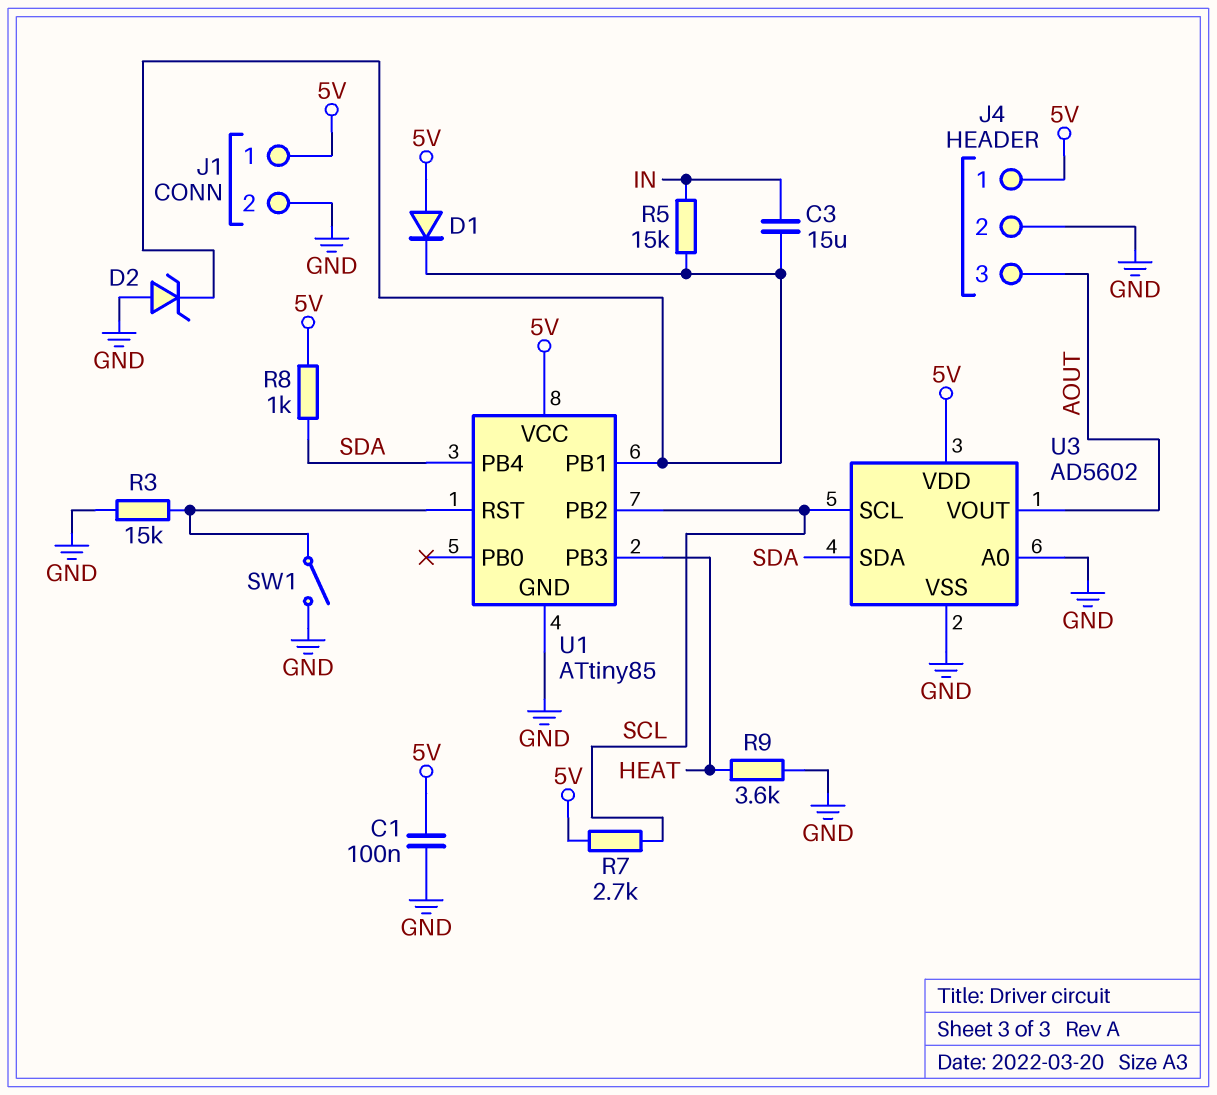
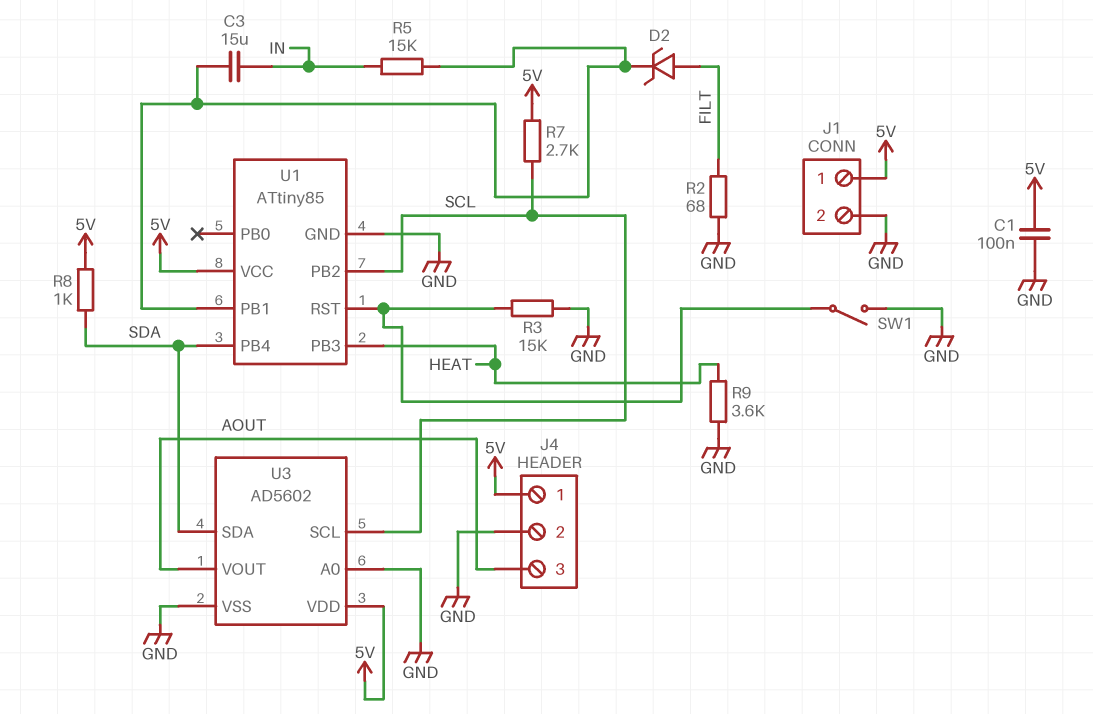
D1: diode (A 5V, K U1/PB1) -> none
D2: zener (A GND, K U1/PB1) -> zener (A FILT, K U1/PB1)
R2: none -> 68 (FILT, GND)

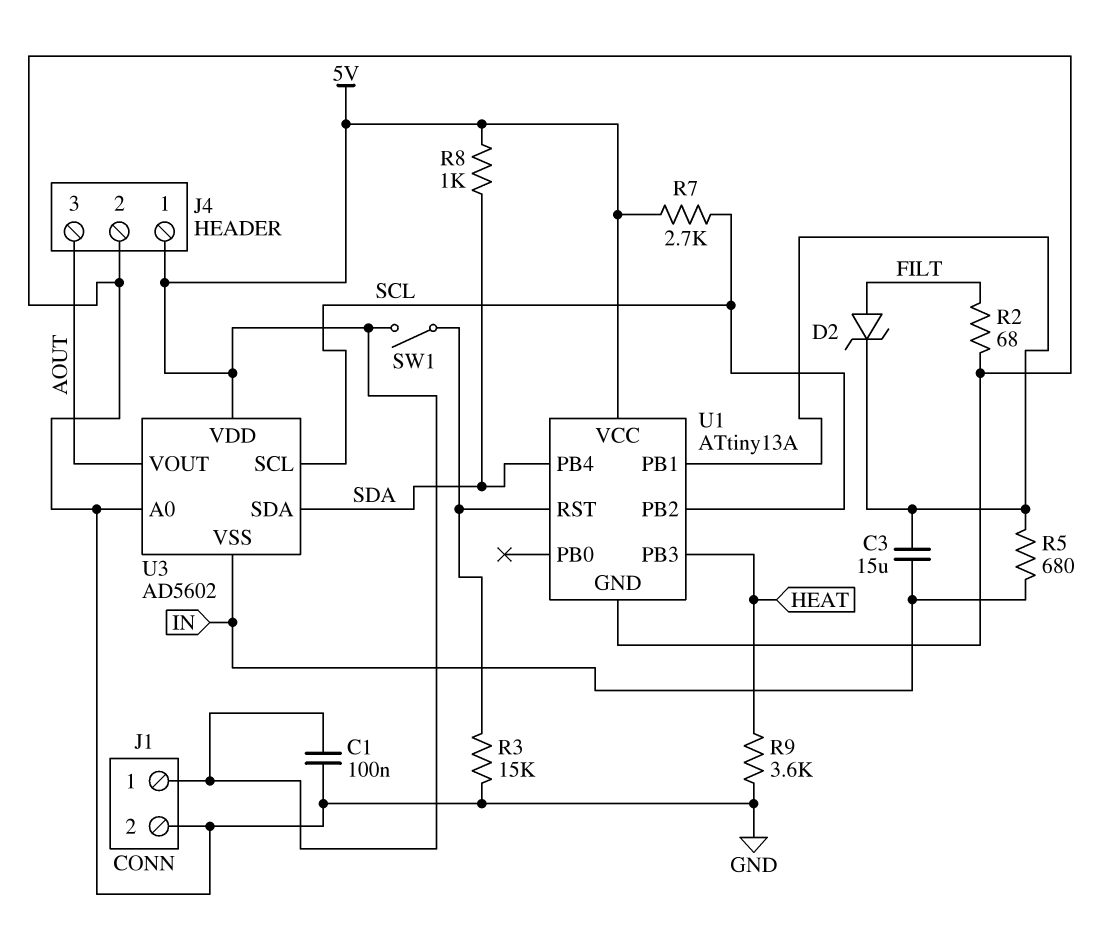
R5: 15k (IN, U1/PB1) -> 680 (IN, U1/PB1)
SW1: switch (GND, U1/RST) -> switch (5V, U1/RST)
U1: ATtiny85 -> ATtiny13A
U3 pin VSS: GND -> IN

